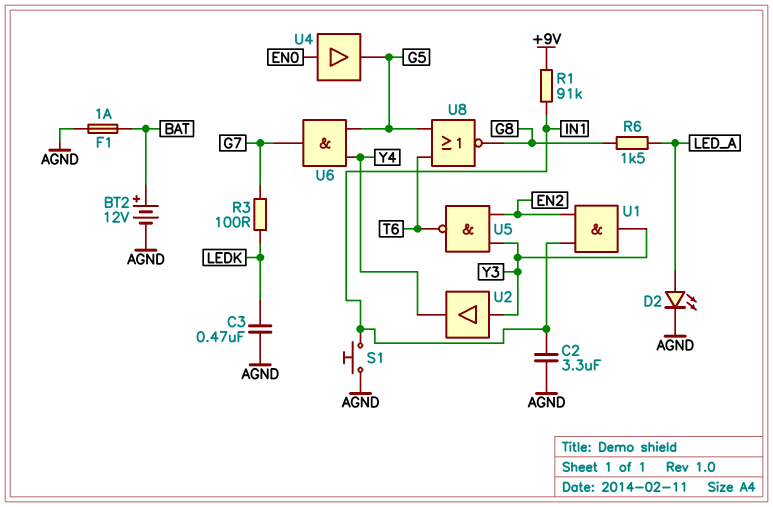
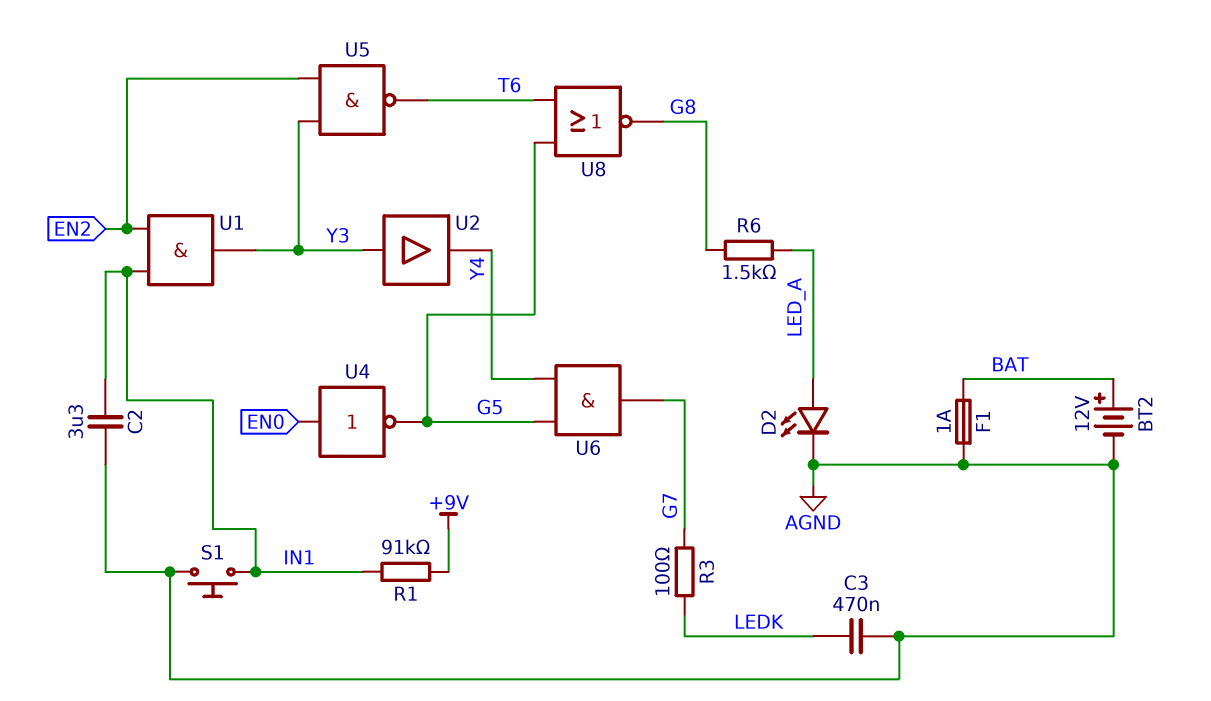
U4: buffer (in EN0, out G5) -> NOT (in EN0, out G5)

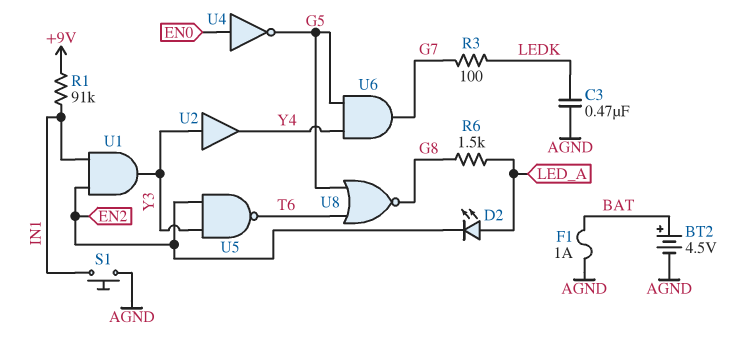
BT2: 12V (plus BAT, minus AGND) -> 4.5V (plus BAT, minus AGND)
C2: 3.3uF (AGND, IN1) -> none
D2: LED (A LED_A, K AGND) -> LED (A LED_A, K EN2)

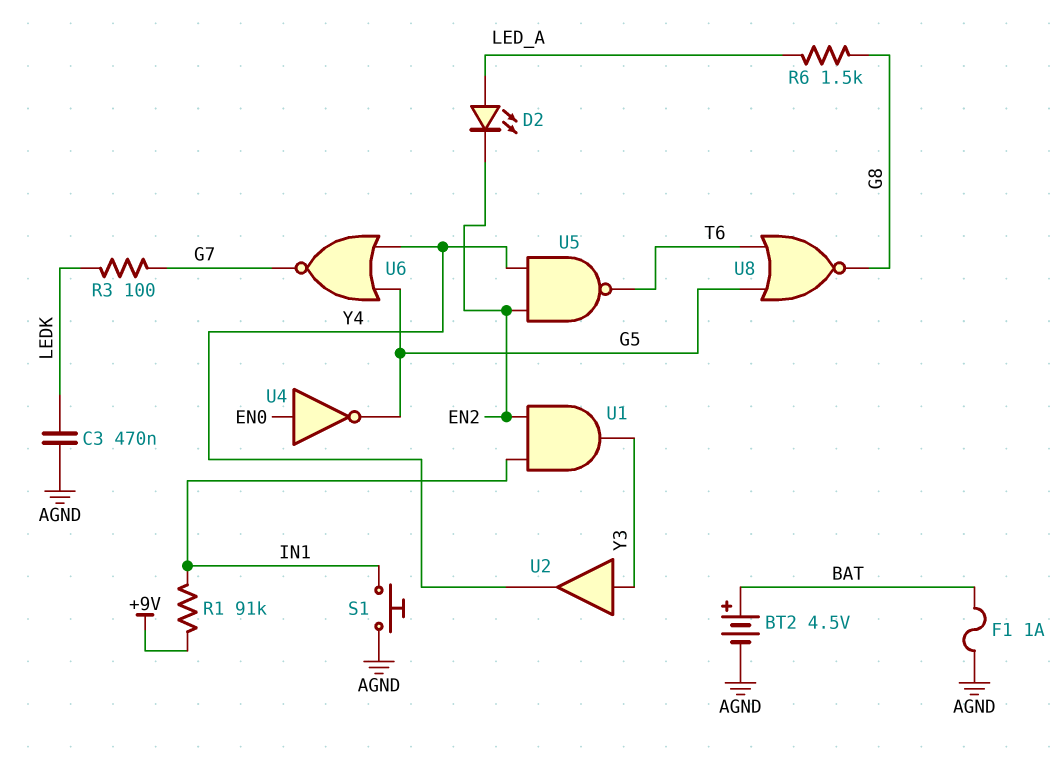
U5: NAND (in EN2, in Y3, out T6) -> NAND (in EN2, in Y4, out T6)
U6: AND (in G5, in Y4, out G7) -> NOR (in G5, in Y4, out G7)

